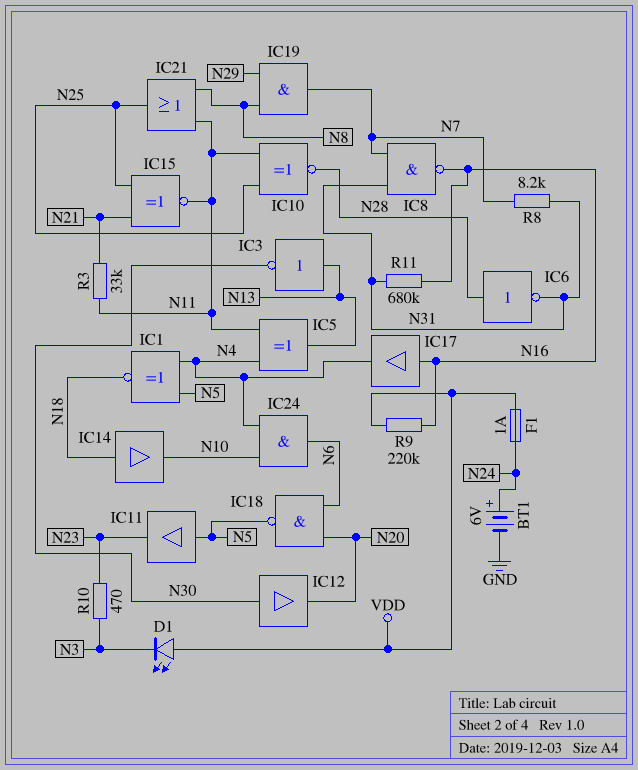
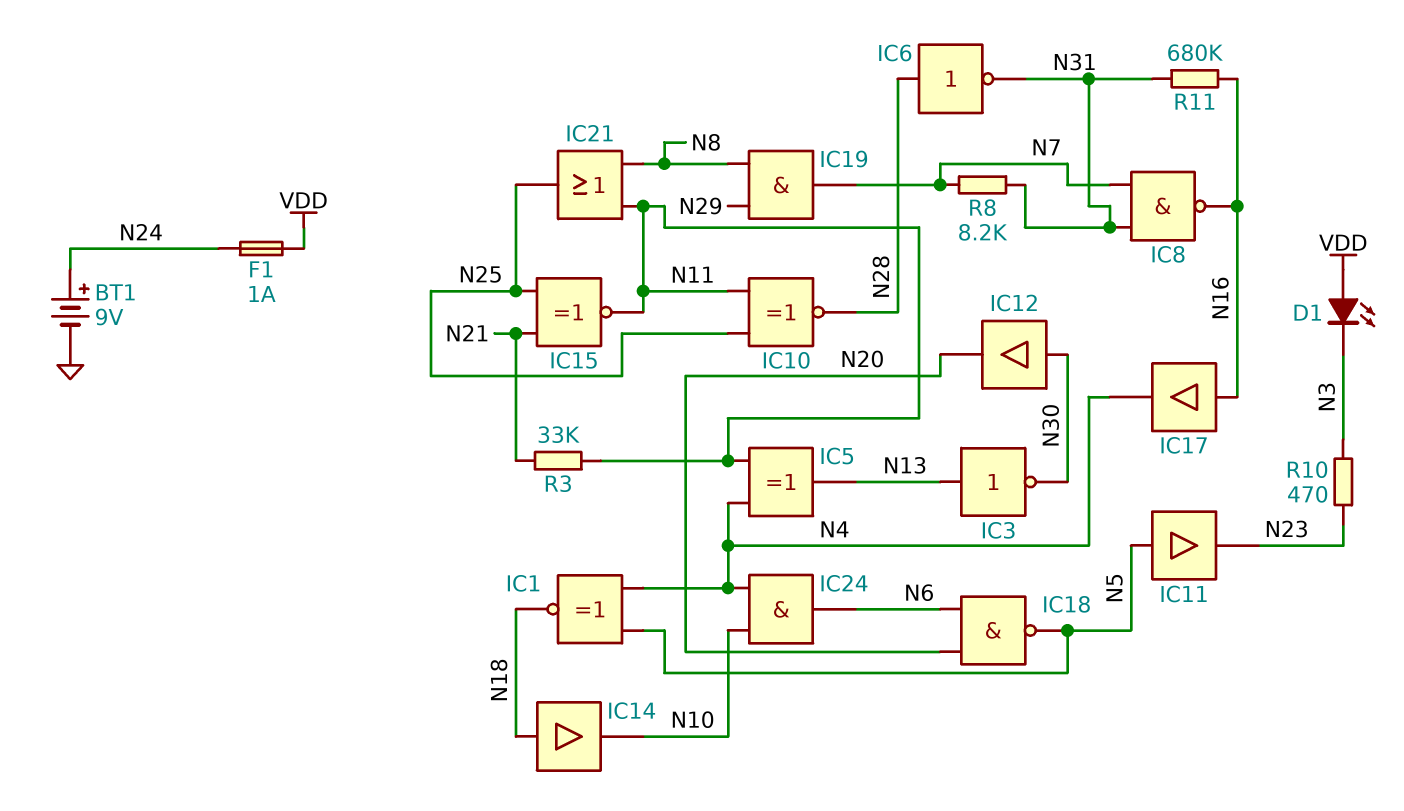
BT1: 6V (plus N24, minus GND) -> 9V (plus N24, minus GND)
R9: 220k (N16, VDD) -> none

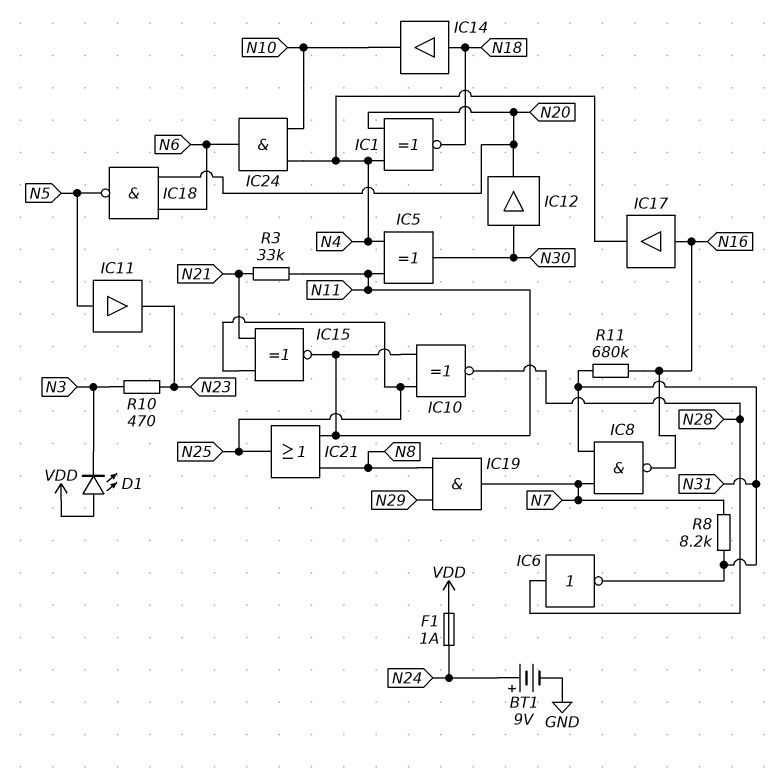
IC1: XNOR (in N4, in N5, out N18) -> XNOR (in N4, in N20, out N18)
IC3: NOT (in N13, out N30) -> none
IC5: XOR (in N4, in N11, out N13) -> XOR (in N4, in N11, out N30)

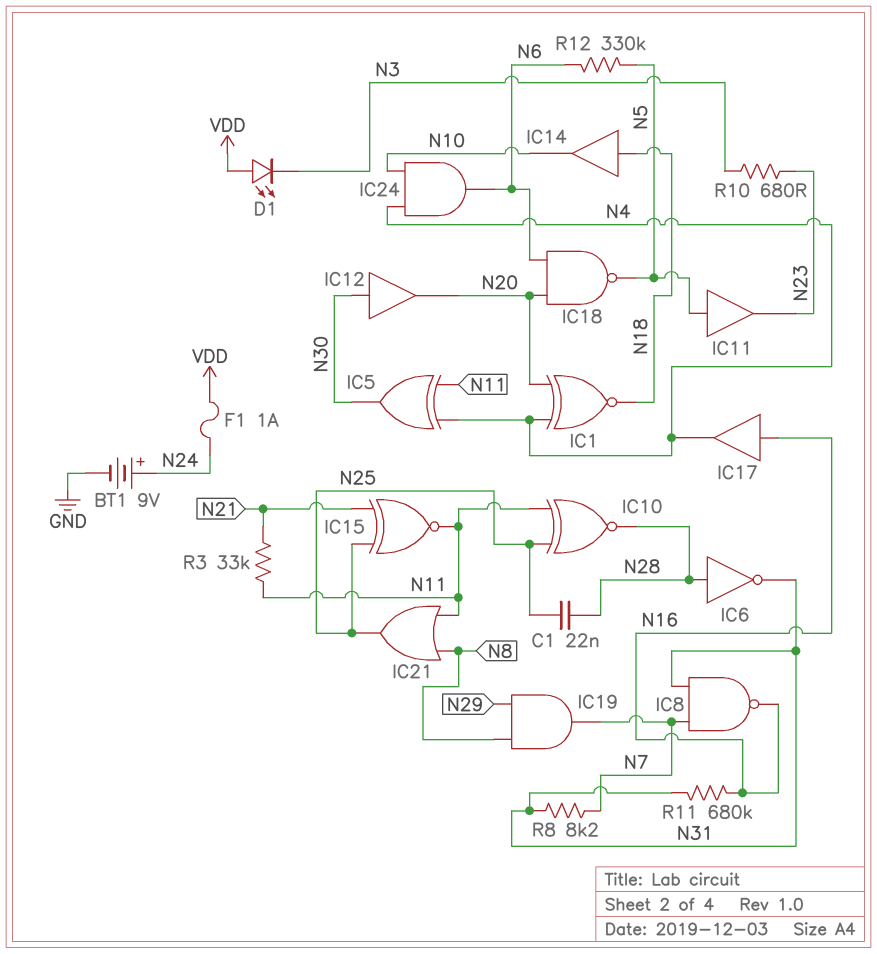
C1: none -> 22nF (N25, N28)
R10: 470 (N3, N23) -> 680 (N3, N23)
R12: none -> 330k (N5, N6)

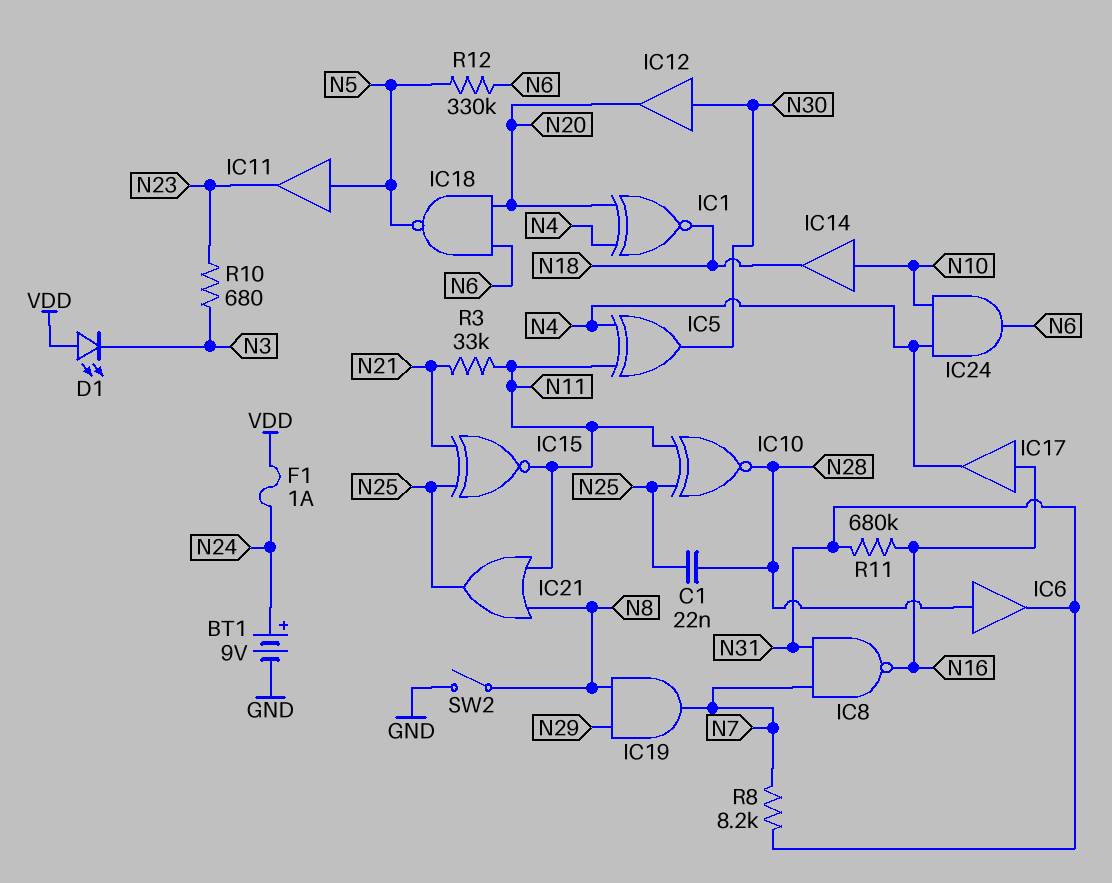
IC6: NOT (in N28, out N31) -> buffer (in N28, out N31)
IC14: buffer (in N18, out N10) -> buffer (in N10, out N18)
SW2: none -> switch (GND, N8)

